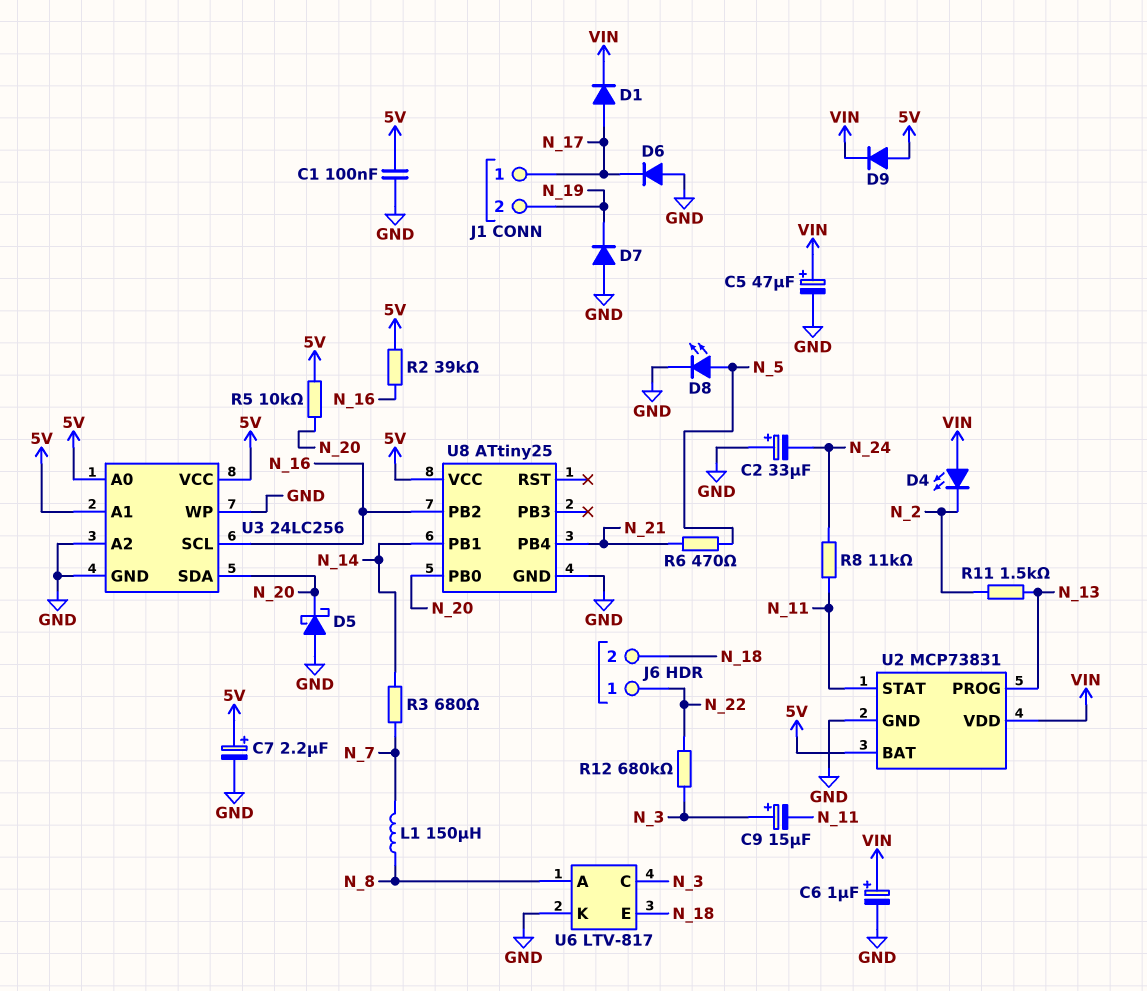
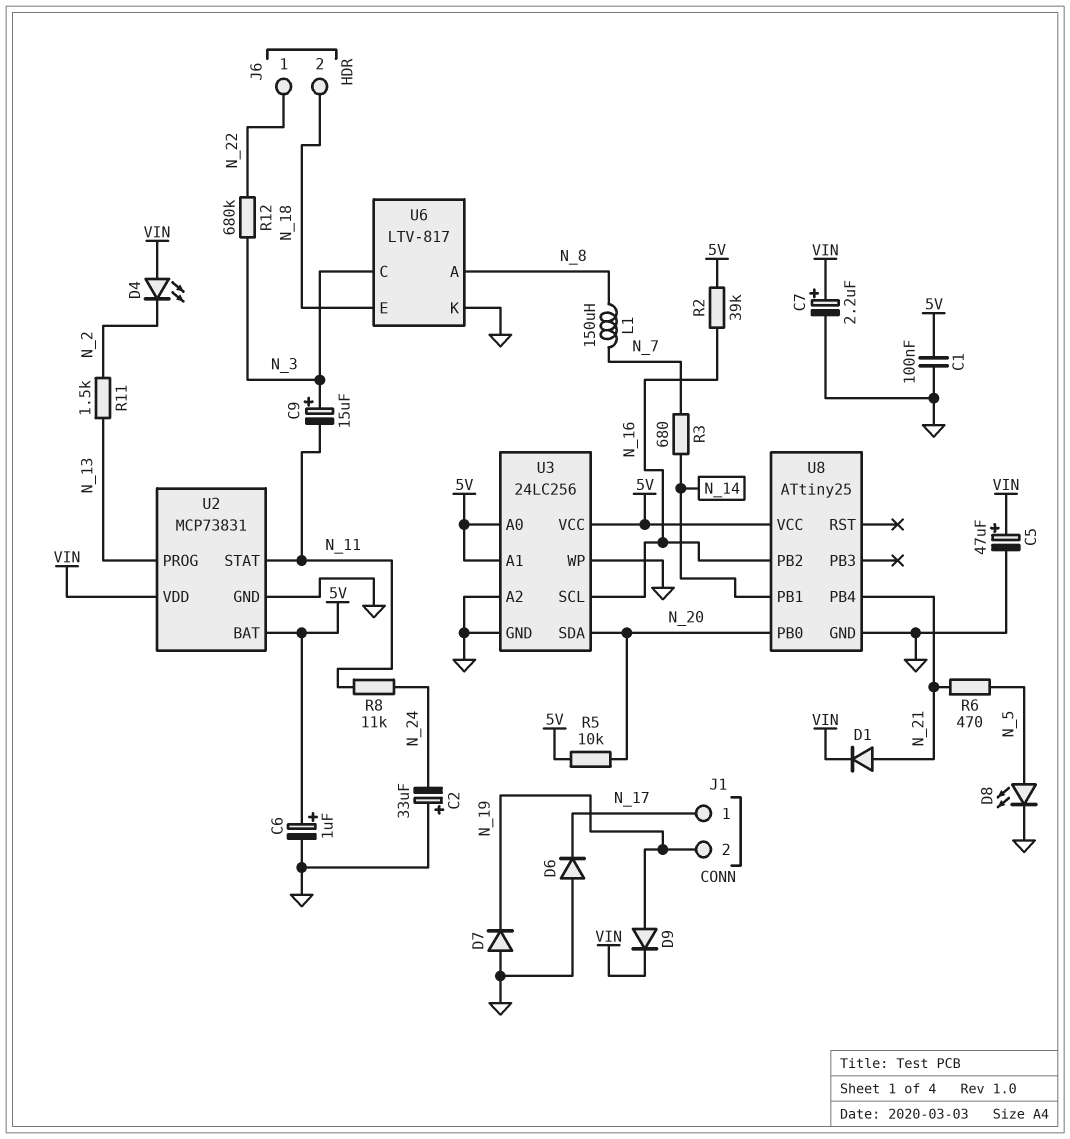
C6: 1uF (plus VIN, minus GND) -> 1uF (plus 5V, minus GND)
C7: 2.2uF (plus 5V, minus GND) -> 2.2uF (plus VIN, minus GND)
D1: diode (A N_17, K VIN) -> diode (A N_21, K VIN)
D5: schottky (A GND, K N_20) -> none
D9: diode (A 5V, K VIN) -> diode (A N_19, K VIN)

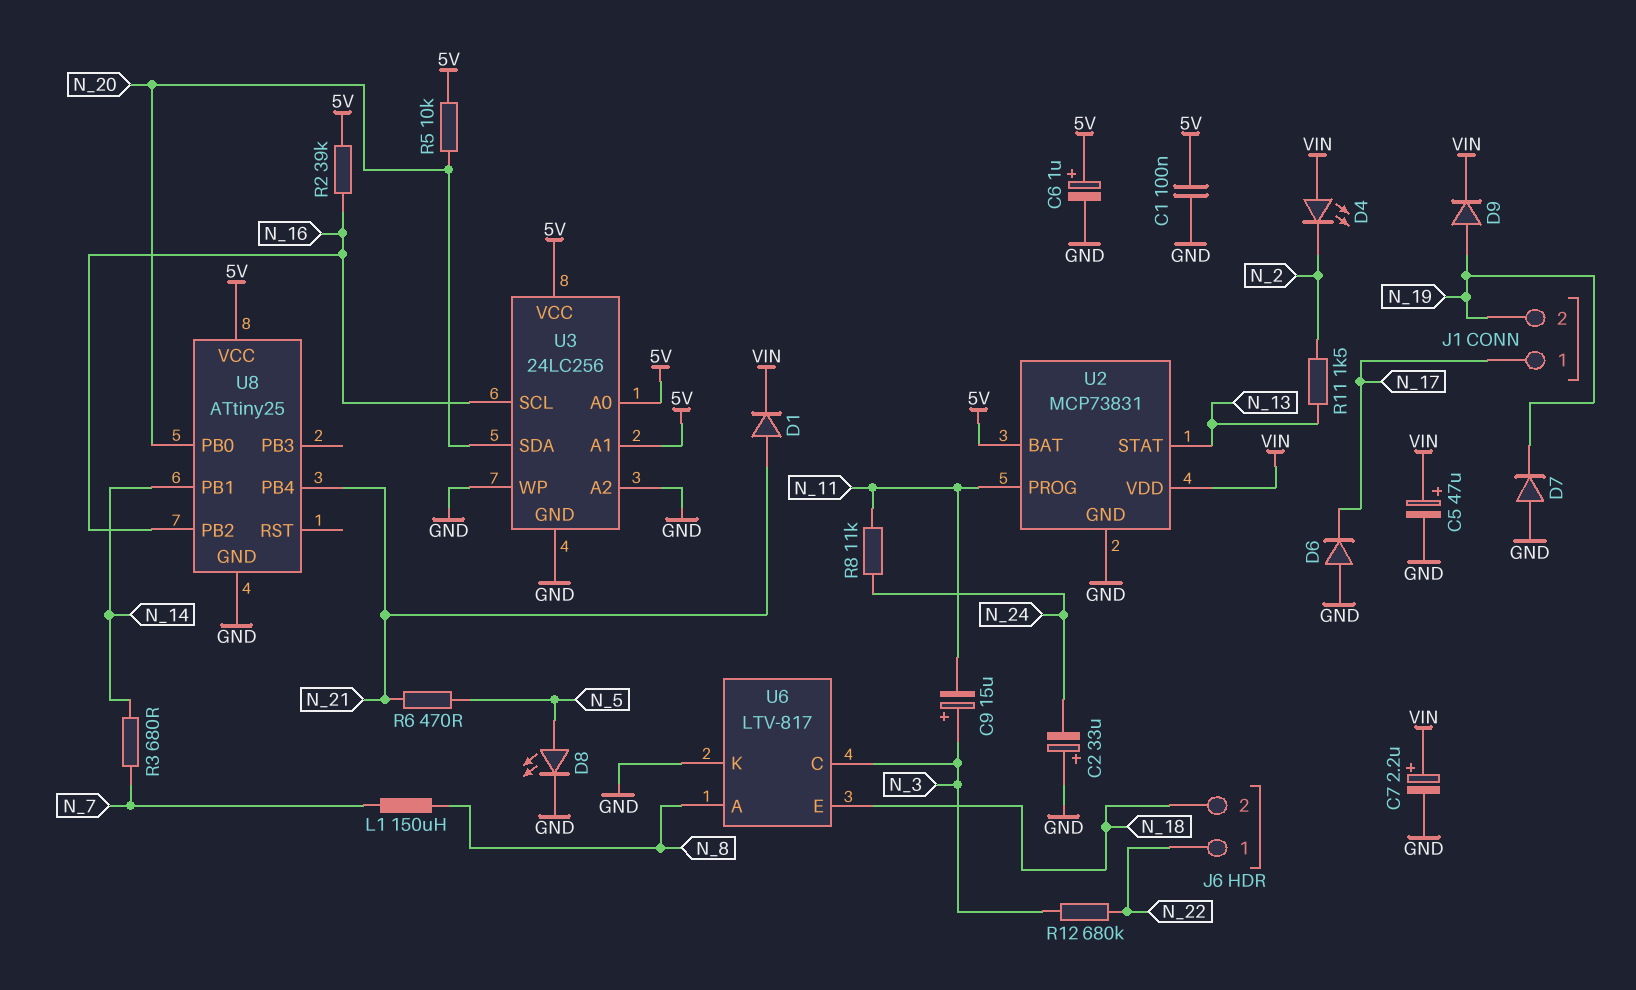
U2 pin PROG: N_13 -> N_11
U2 pin STAT: N_11 -> N_13

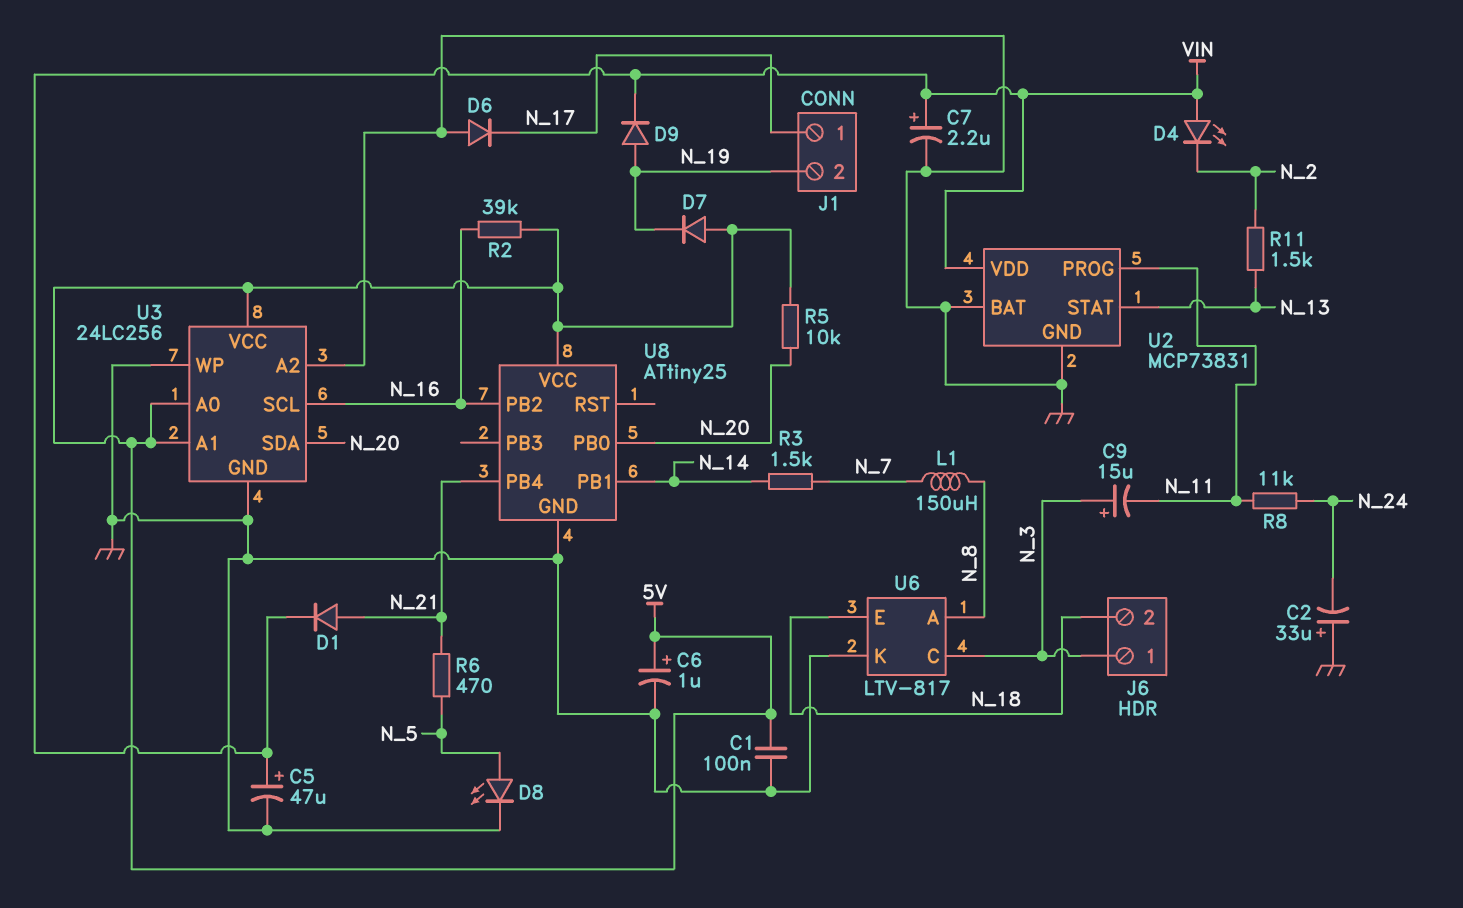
D7: diode (A GND, K N_19) -> diode (A 5V, K N_19)
J6 pin 1: N_22 -> N_3
R3: 680 (N_7, N_14) -> 1.5k (N_7, N_14)
R12: 680k (N_3, N_22) -> none
U2 pin BAT: 5V -> GND

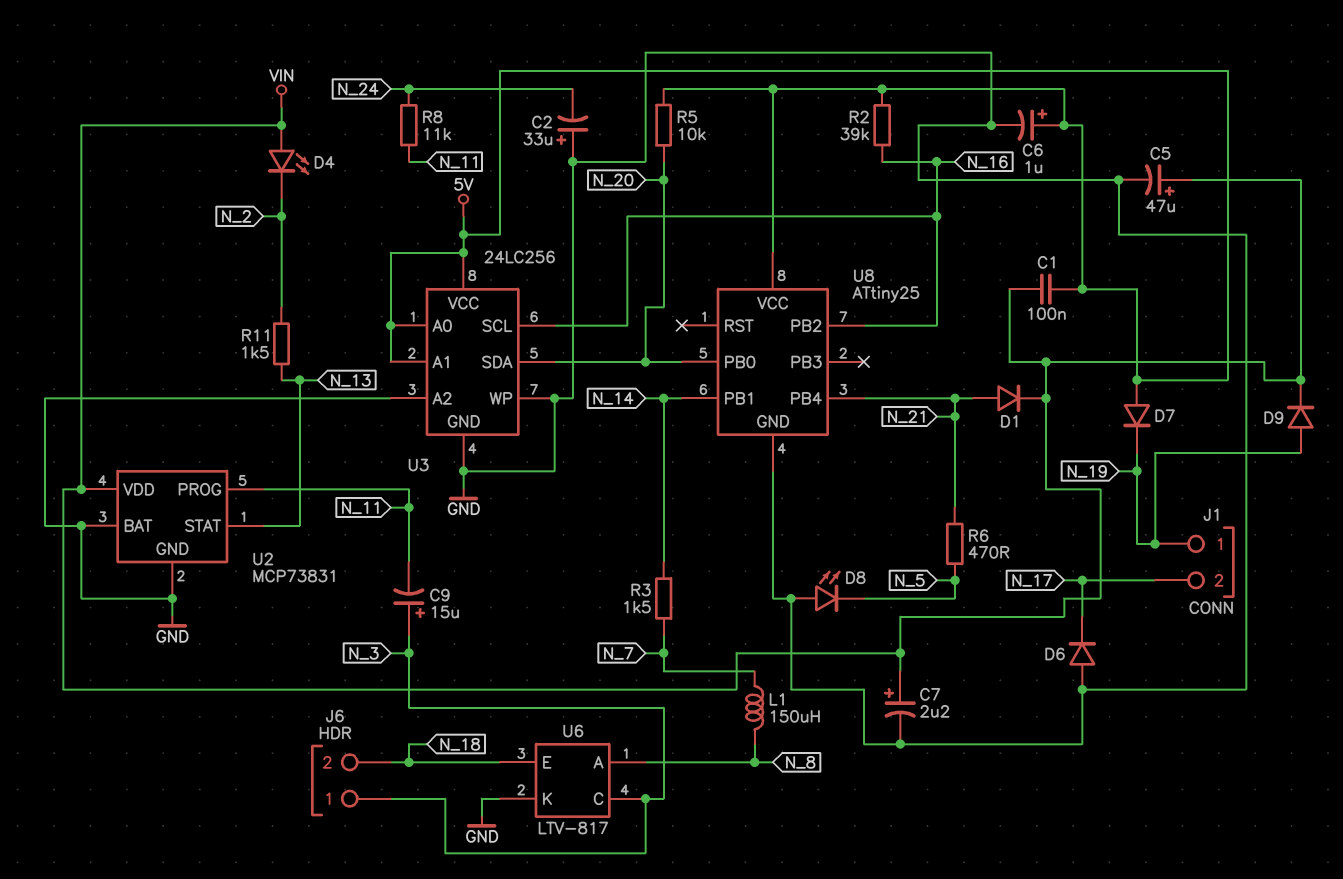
C1: 100nF (5V, GND) -> 100nF (5V, VIN)
D8: LED (A N_5, K GND) -> LED (A GND, K N_5)
J1 pin 1: N_17 -> N_19
J1 pin 2: N_19 -> N_17

